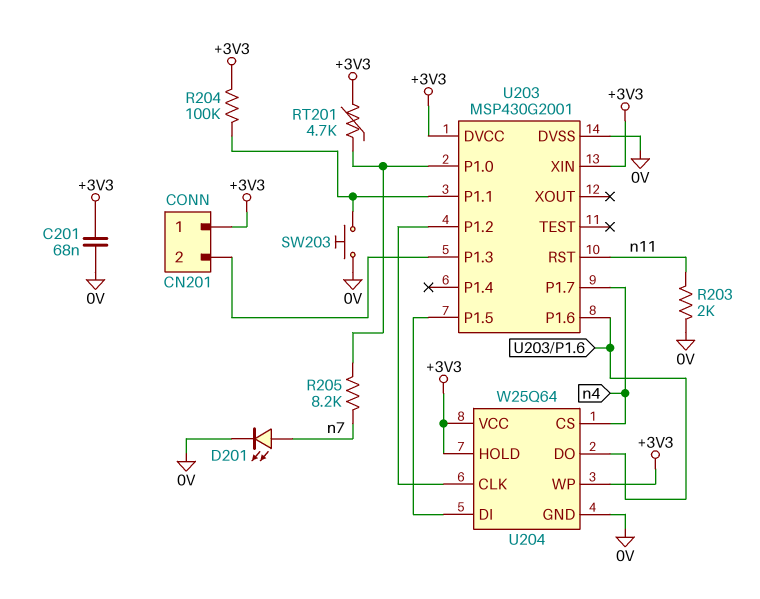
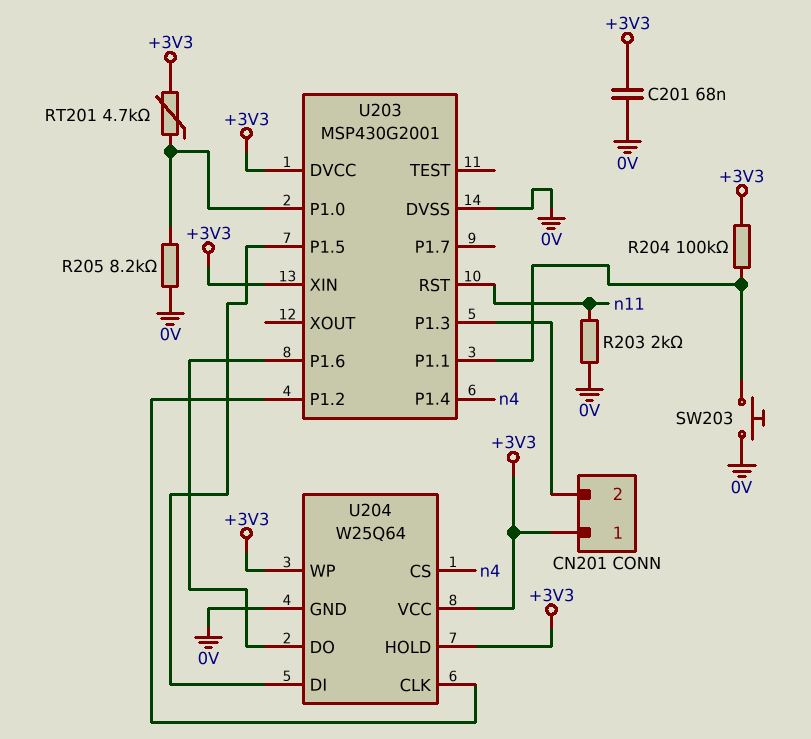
D201: LED (A n7, K 0V) -> none
R205: 8.2k (U203/P1.0, n7) -> 8.2k (0V, U203/P1.0)
U203 pin P1.4: none -> n4
U203 pin P1.7: n4 -> none

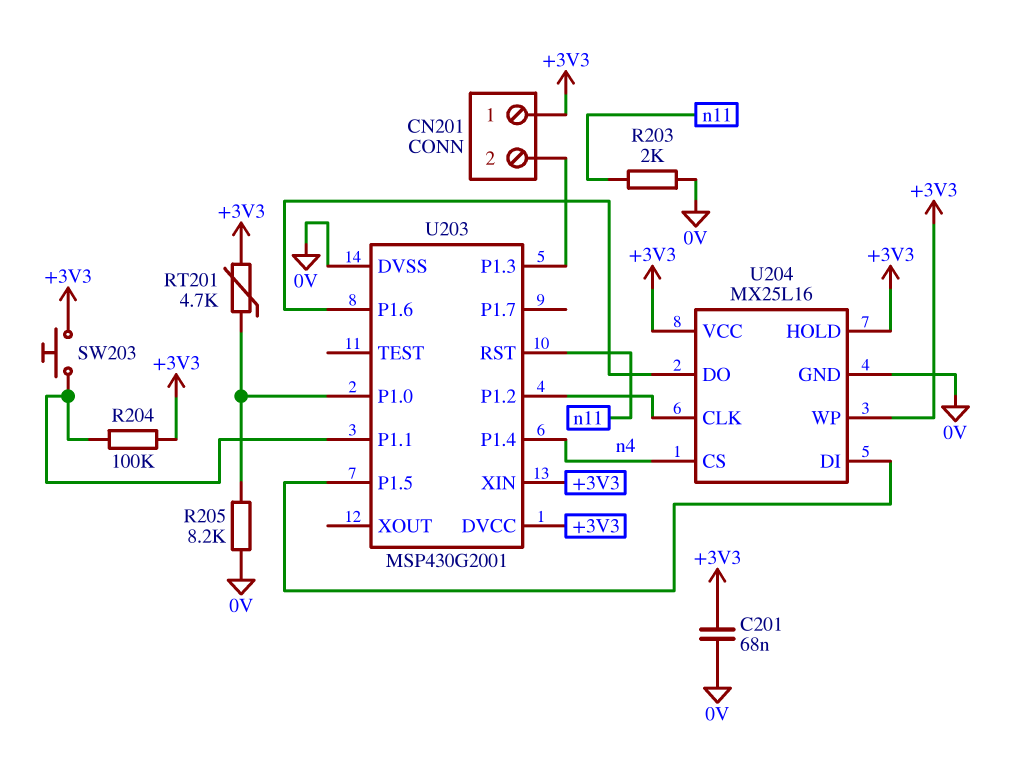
SW203: button (0V, U203/P1.1) -> button (+3V3, U203/P1.1)
U204: W25Q64 -> MX25L16

